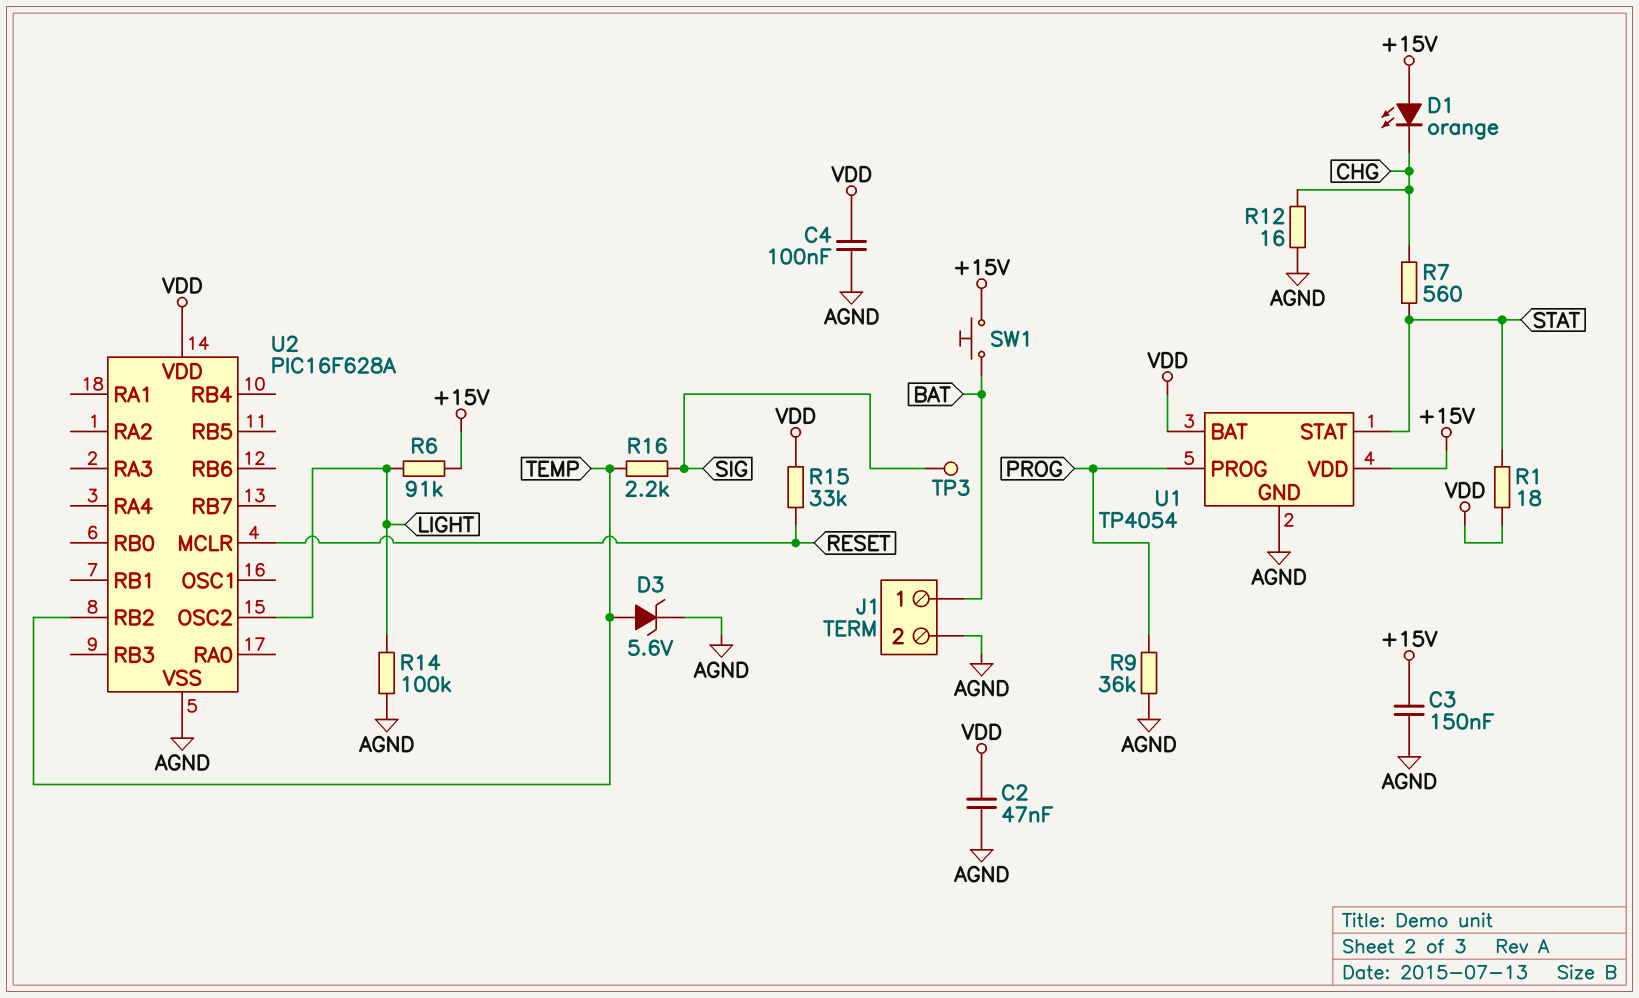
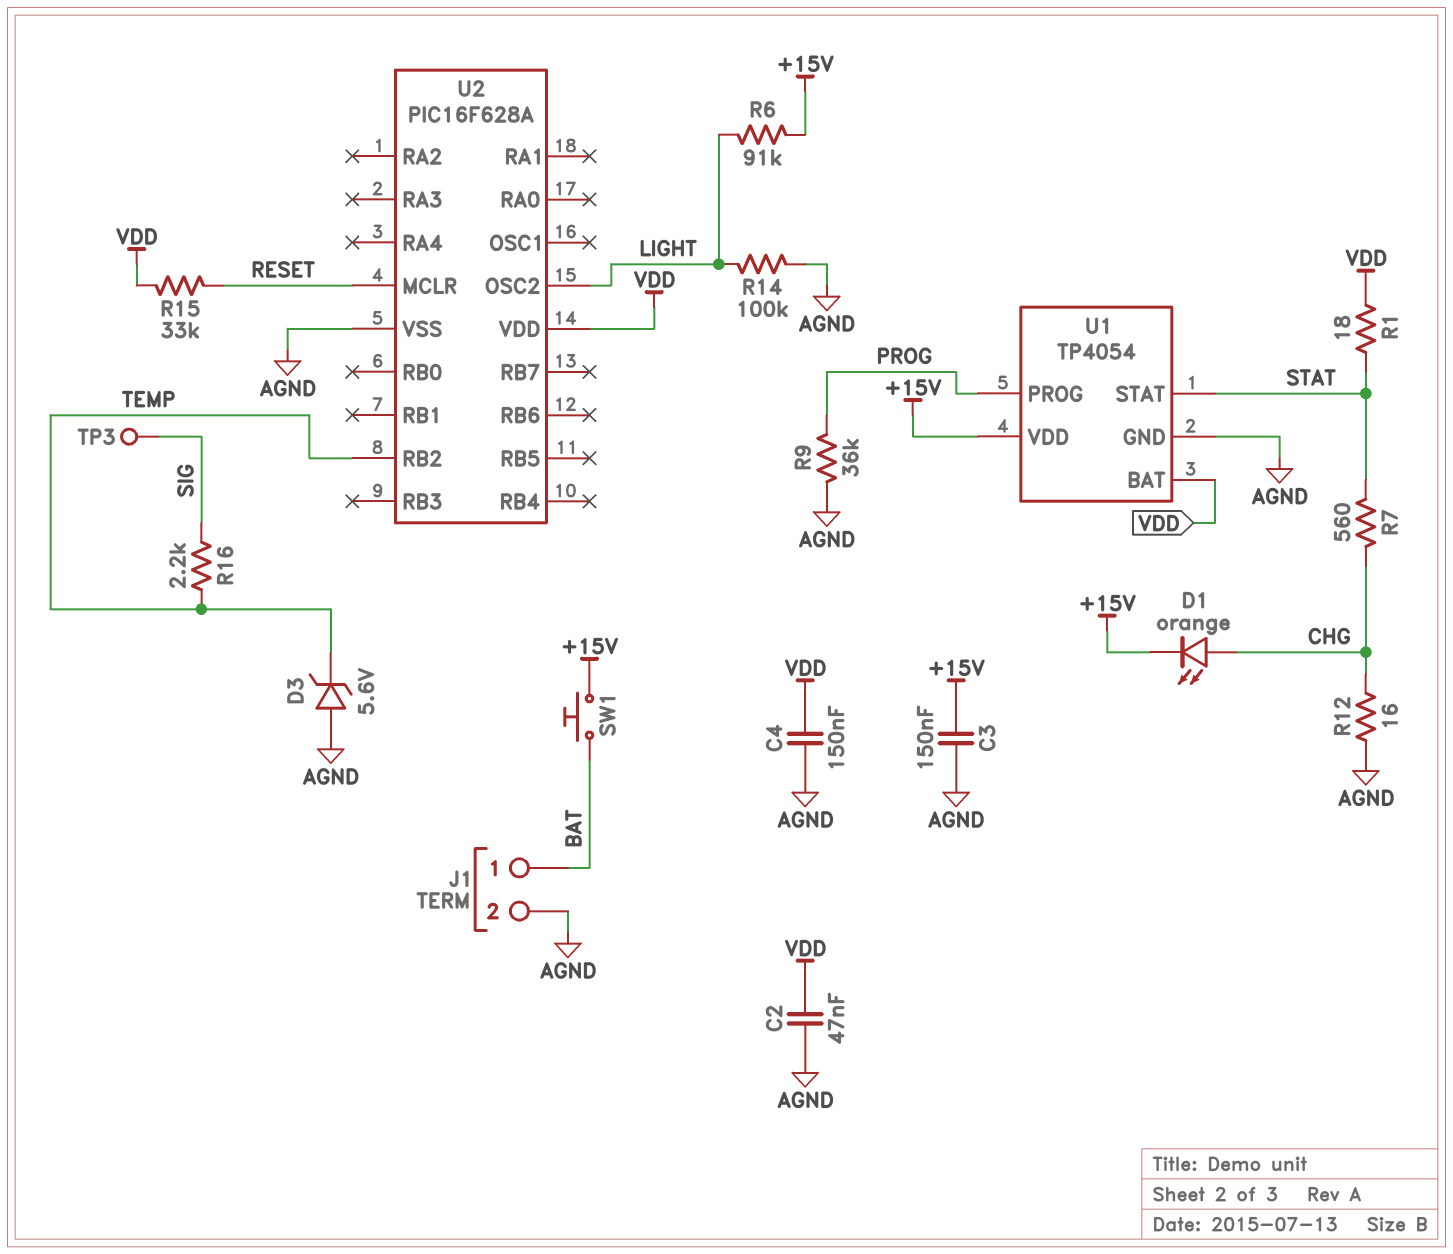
C4: 100nF (AGND, VDD) -> 150nF (AGND, VDD)
D1: LED orange (A +15V, K CHG) -> LED orange (A CHG, K +15V)
D3: zener 5.6V (A TEMP, K AGND) -> zener 5.6V (A AGND, K TEMP)

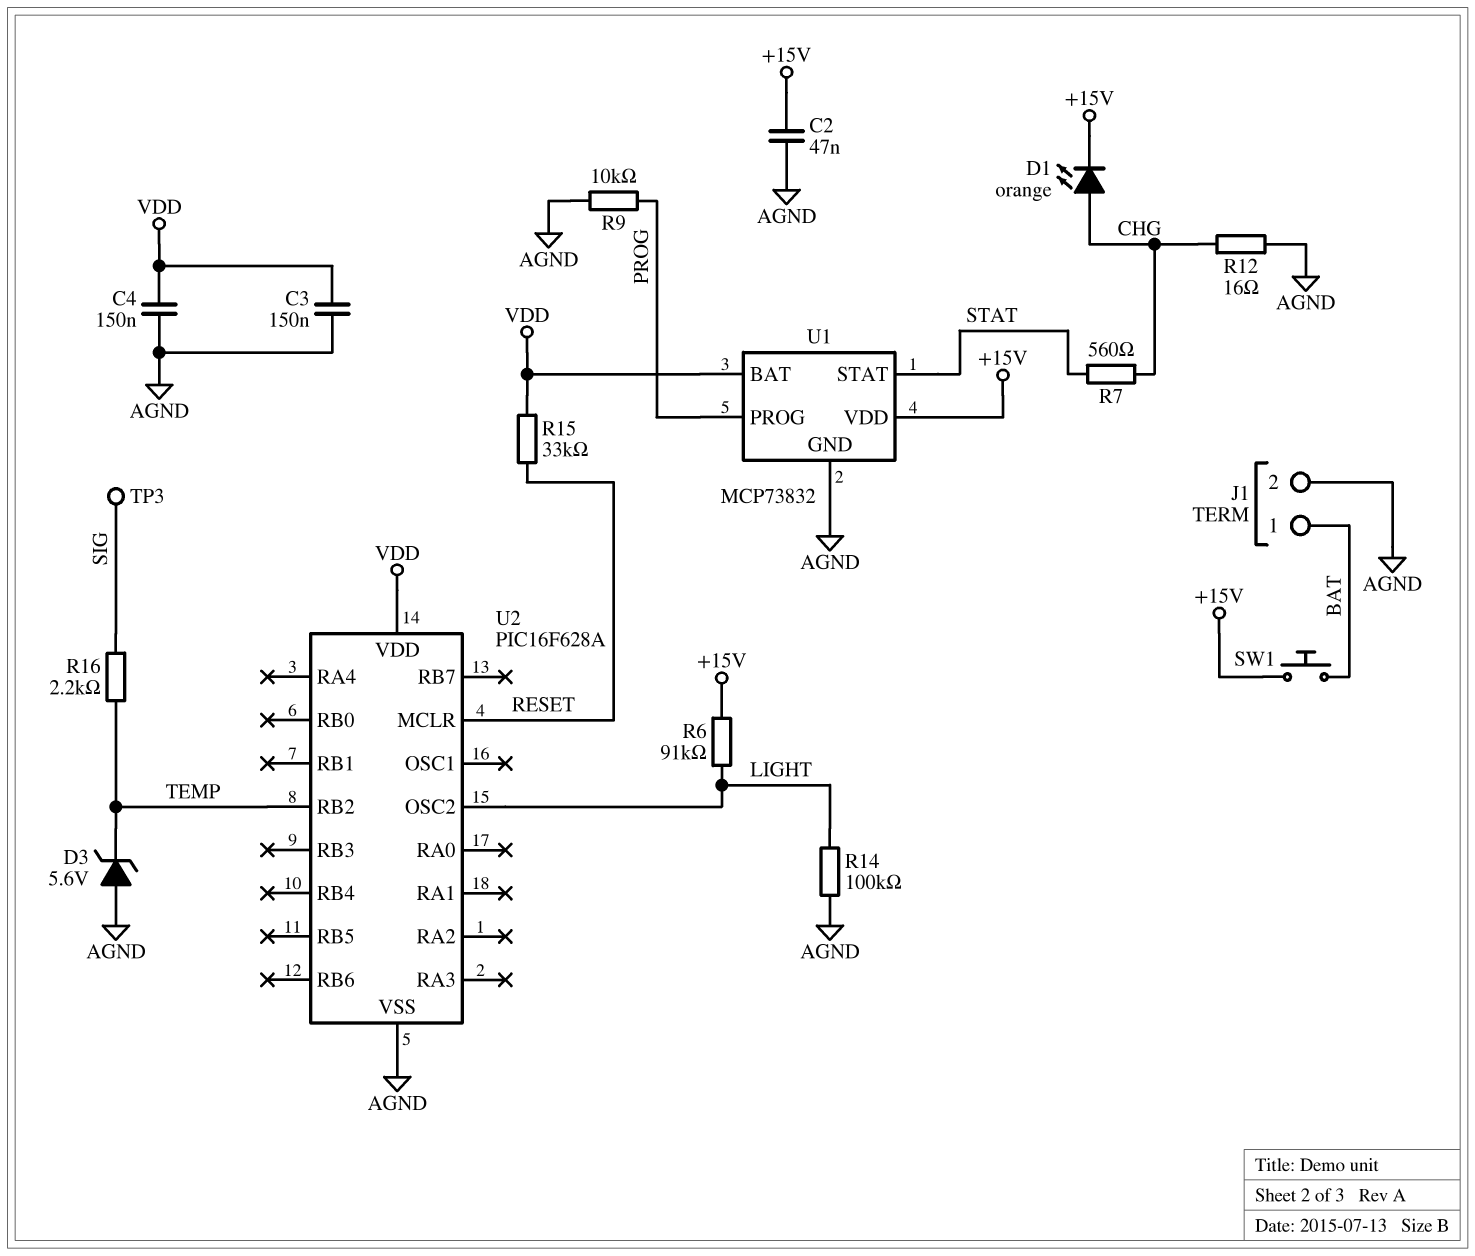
C2: 47nF (AGND, VDD) -> 47nF (+15V, AGND)
C3: 150nF (+15V, AGND) -> 150nF (AGND, VDD)
R1: 18 (STAT, VDD) -> none
R9: 36k (AGND, PROG) -> 10k (AGND, PROG)
U1: TP4054 -> MCP73832

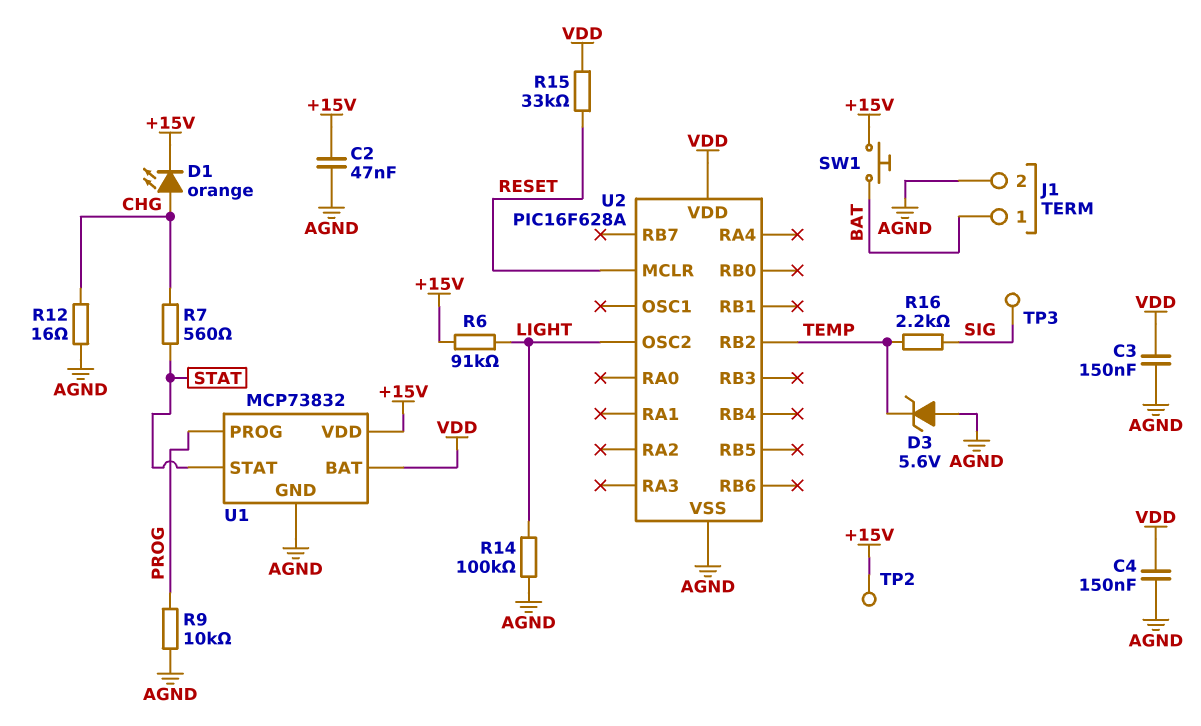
TP2: none -> test point (+15V)

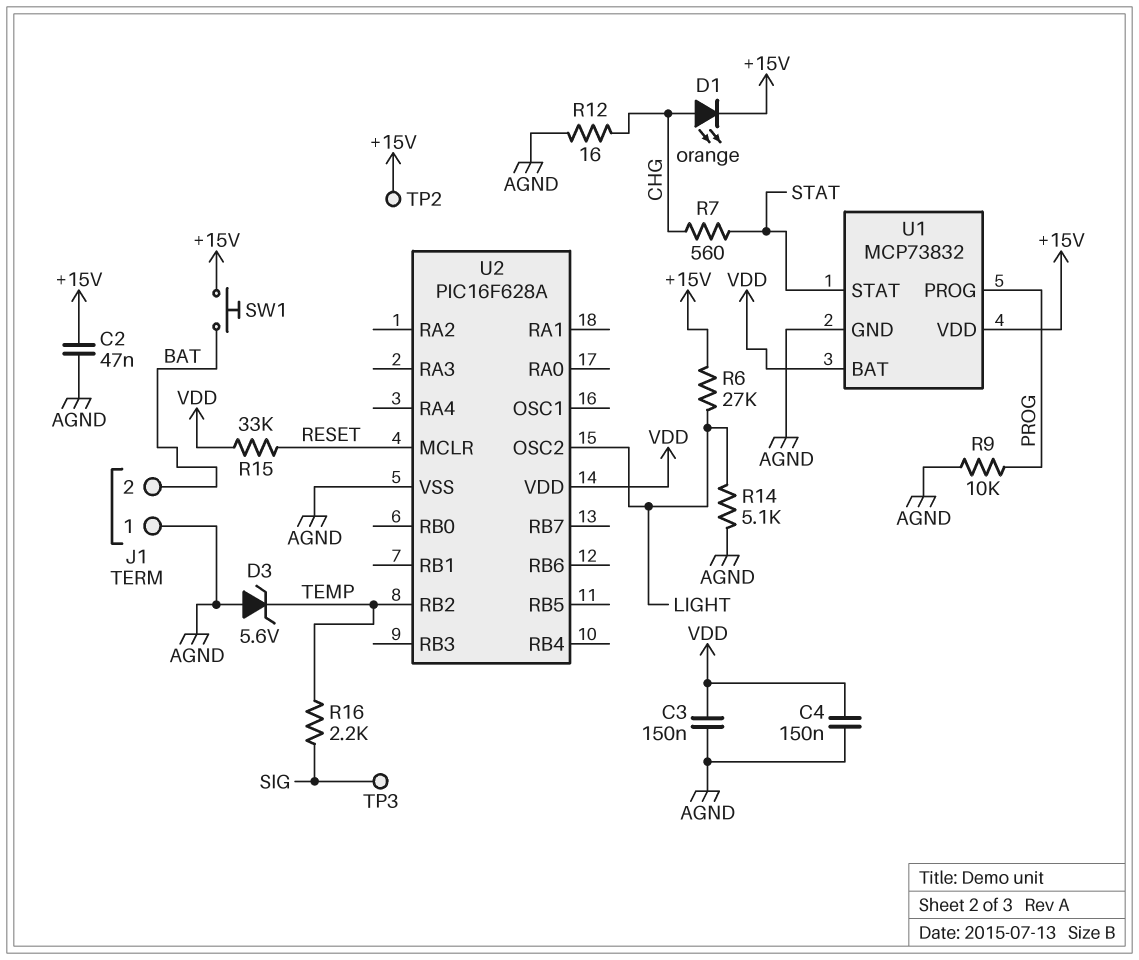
J1 pin 1: BAT -> AGND
J1 pin 2: AGND -> BAT
R6: 91k (+15V, LIGHT) -> 27k (+15V, LIGHT)
R14: 100k (AGND, LIGHT) -> 5.1k (AGND, LIGHT)

